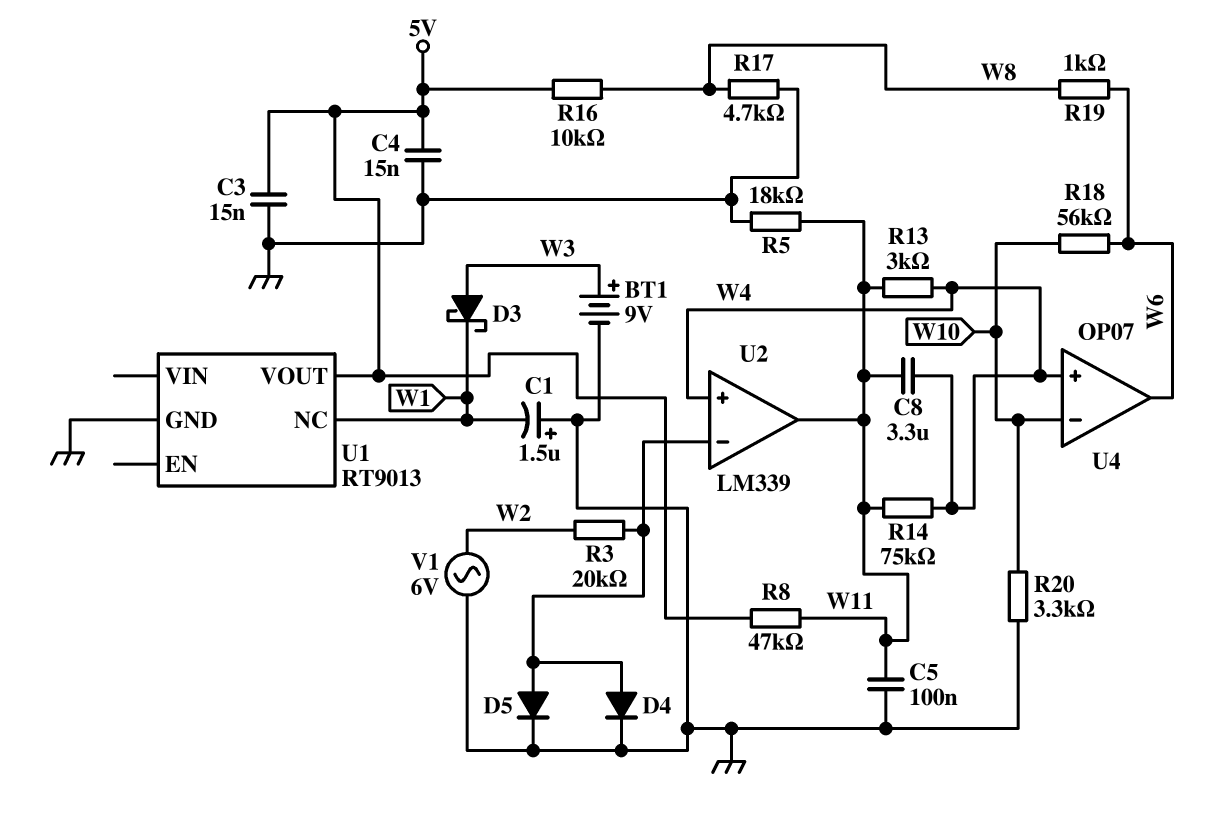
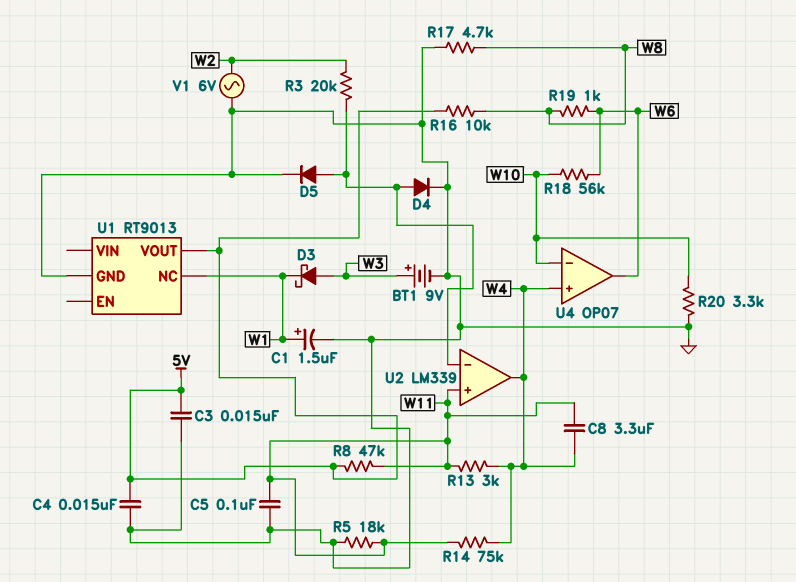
C1: 1.5uF (plus GND, minus W1) -> 1.5uF (plus W1, minus GND)
U2 pin in+: W4 -> W11
U2 pin out: W11 -> W4

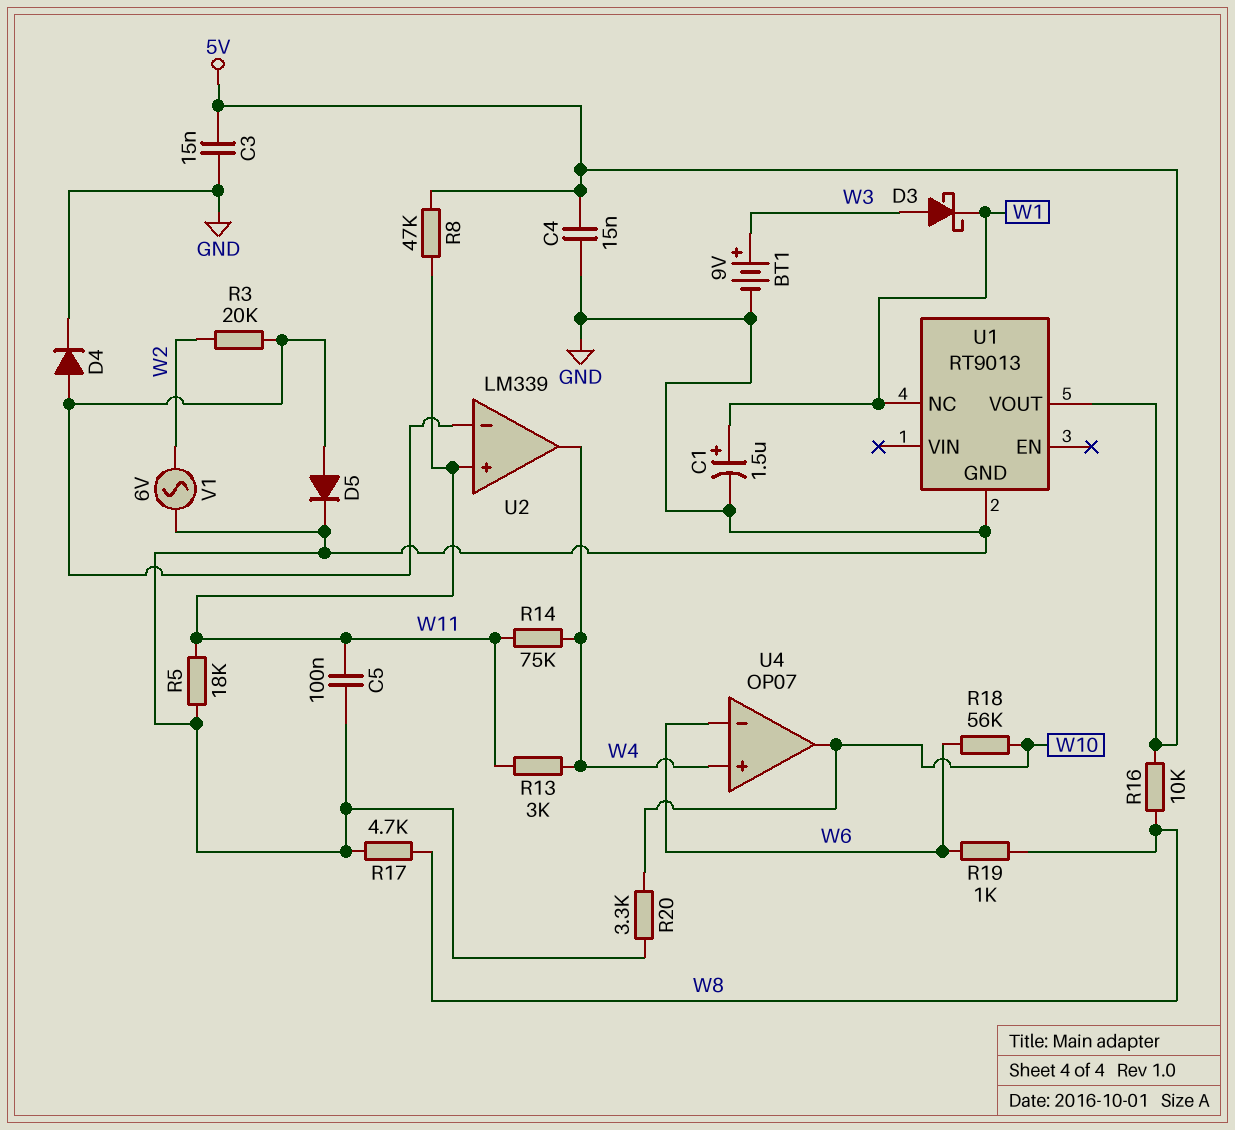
C8: 3.3uF (W4, W11) -> none
U4 pin in-: W10 -> W6
U4 pin out: W6 -> W10

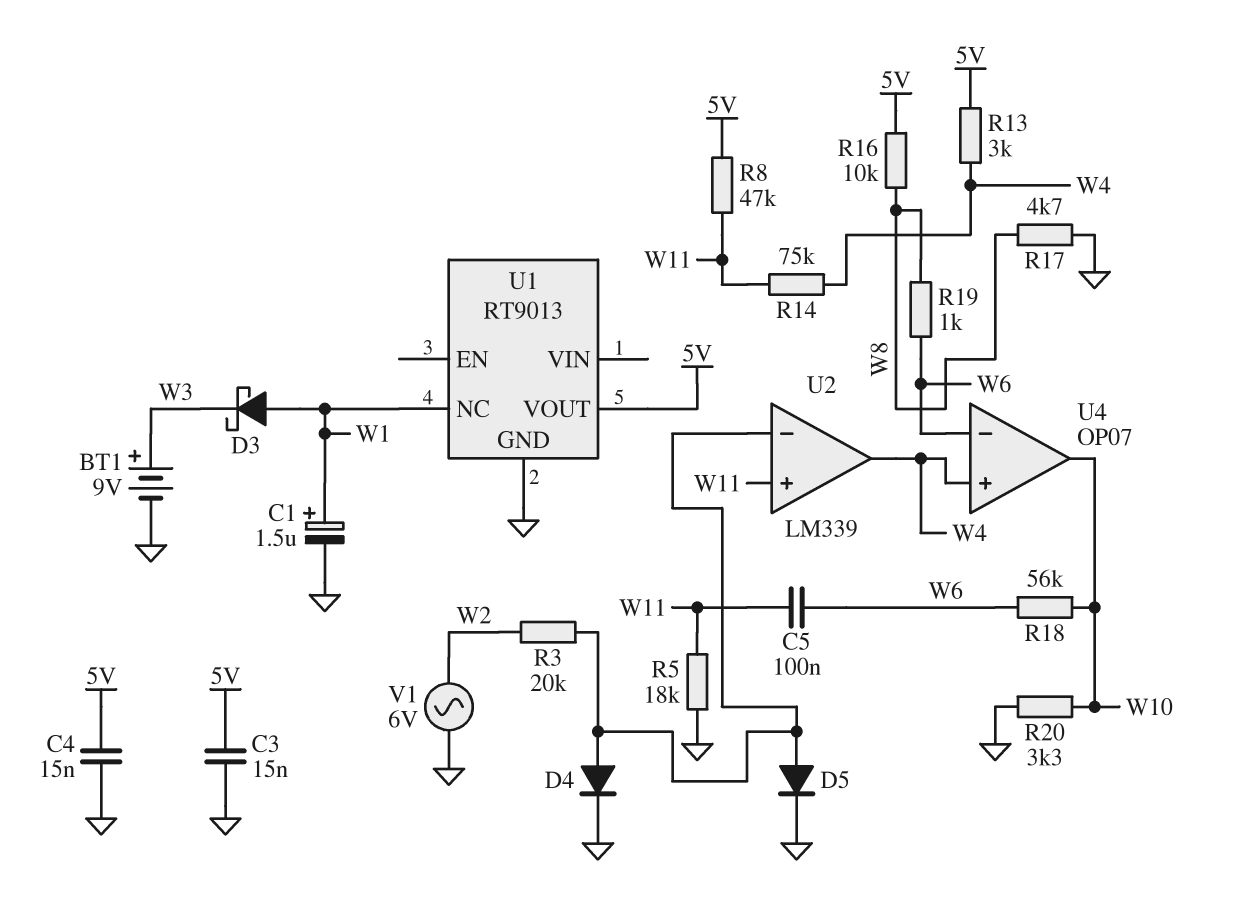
C5: 100nF (GND, W11) -> 100nF (W6, W11)
D3: schottky (A W3, K W1) -> schottky (A W1, K W3)
R13: 3k (W4, W11) -> 3k (5V, W4)

